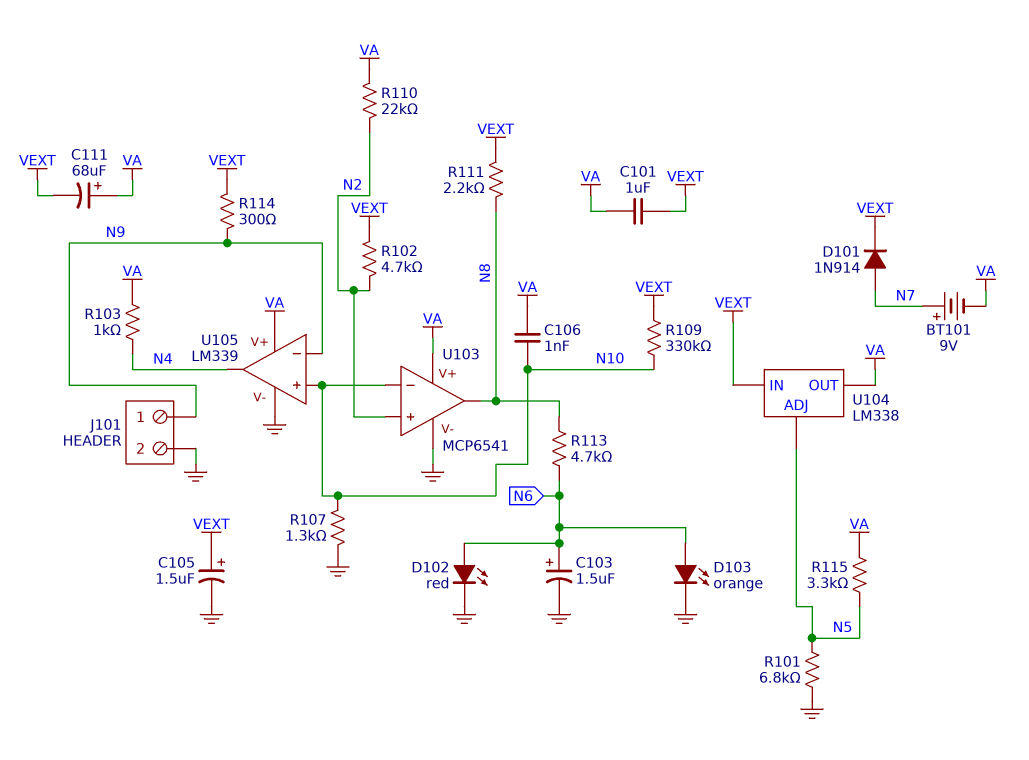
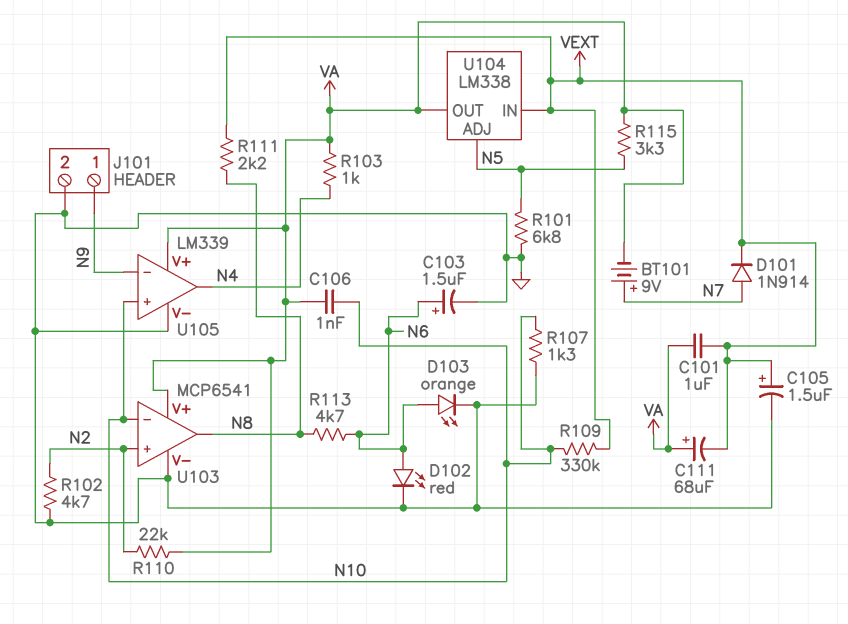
R102: 4.7k (N2, VEXT) -> 4.7k (GND, N2)
R114: 300 (N9, VEXT) -> none

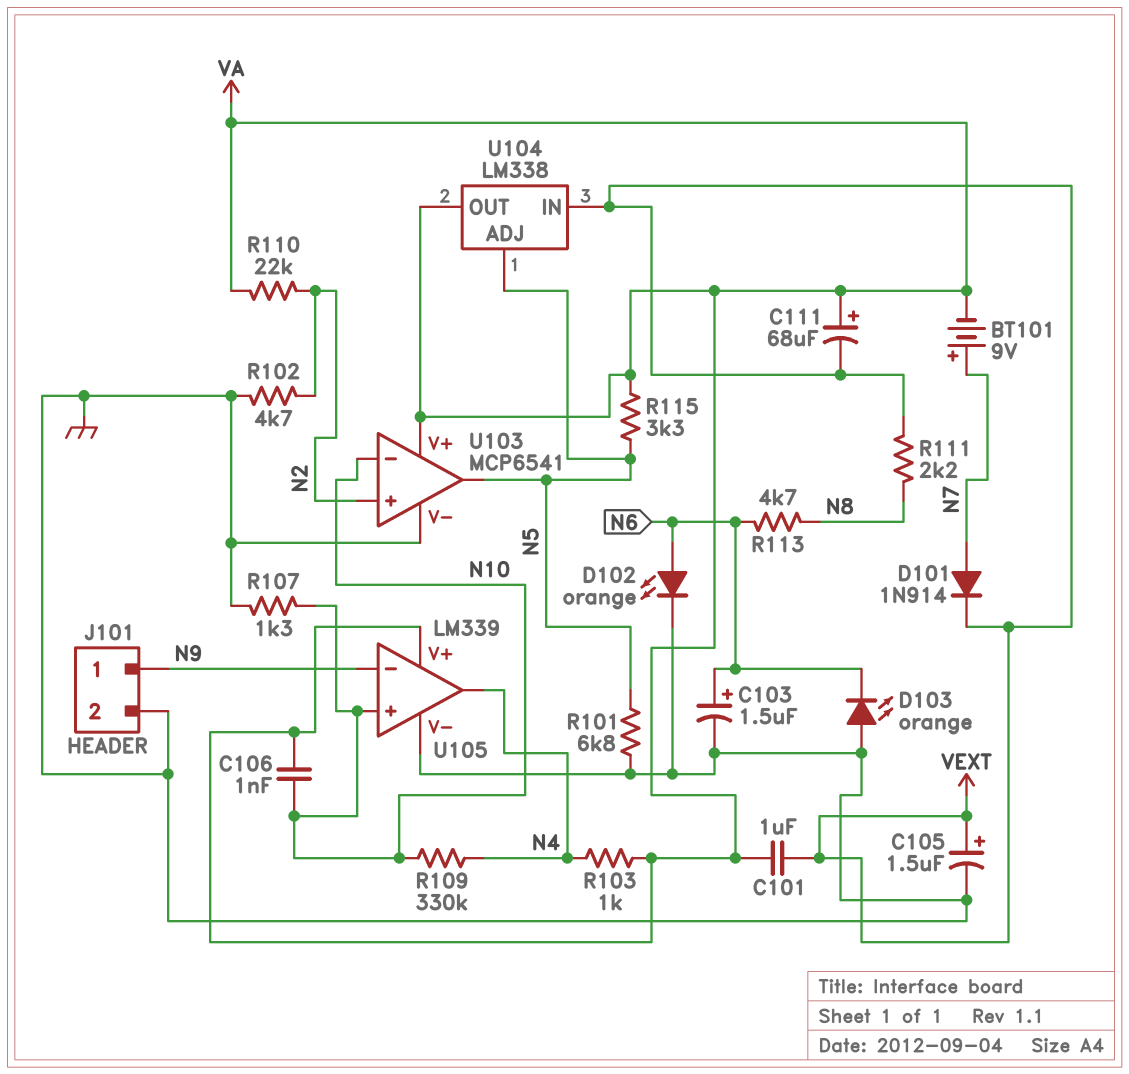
D102: LED red (A N6, K GND) -> LED orange (A N6, K GND)
D103: LED orange (A N6, K GND) -> LED orange (A GND, K N6)
R109: 330k (N10, VEXT) -> 330k (N4, N10)
U103 pin out: N8 -> N5

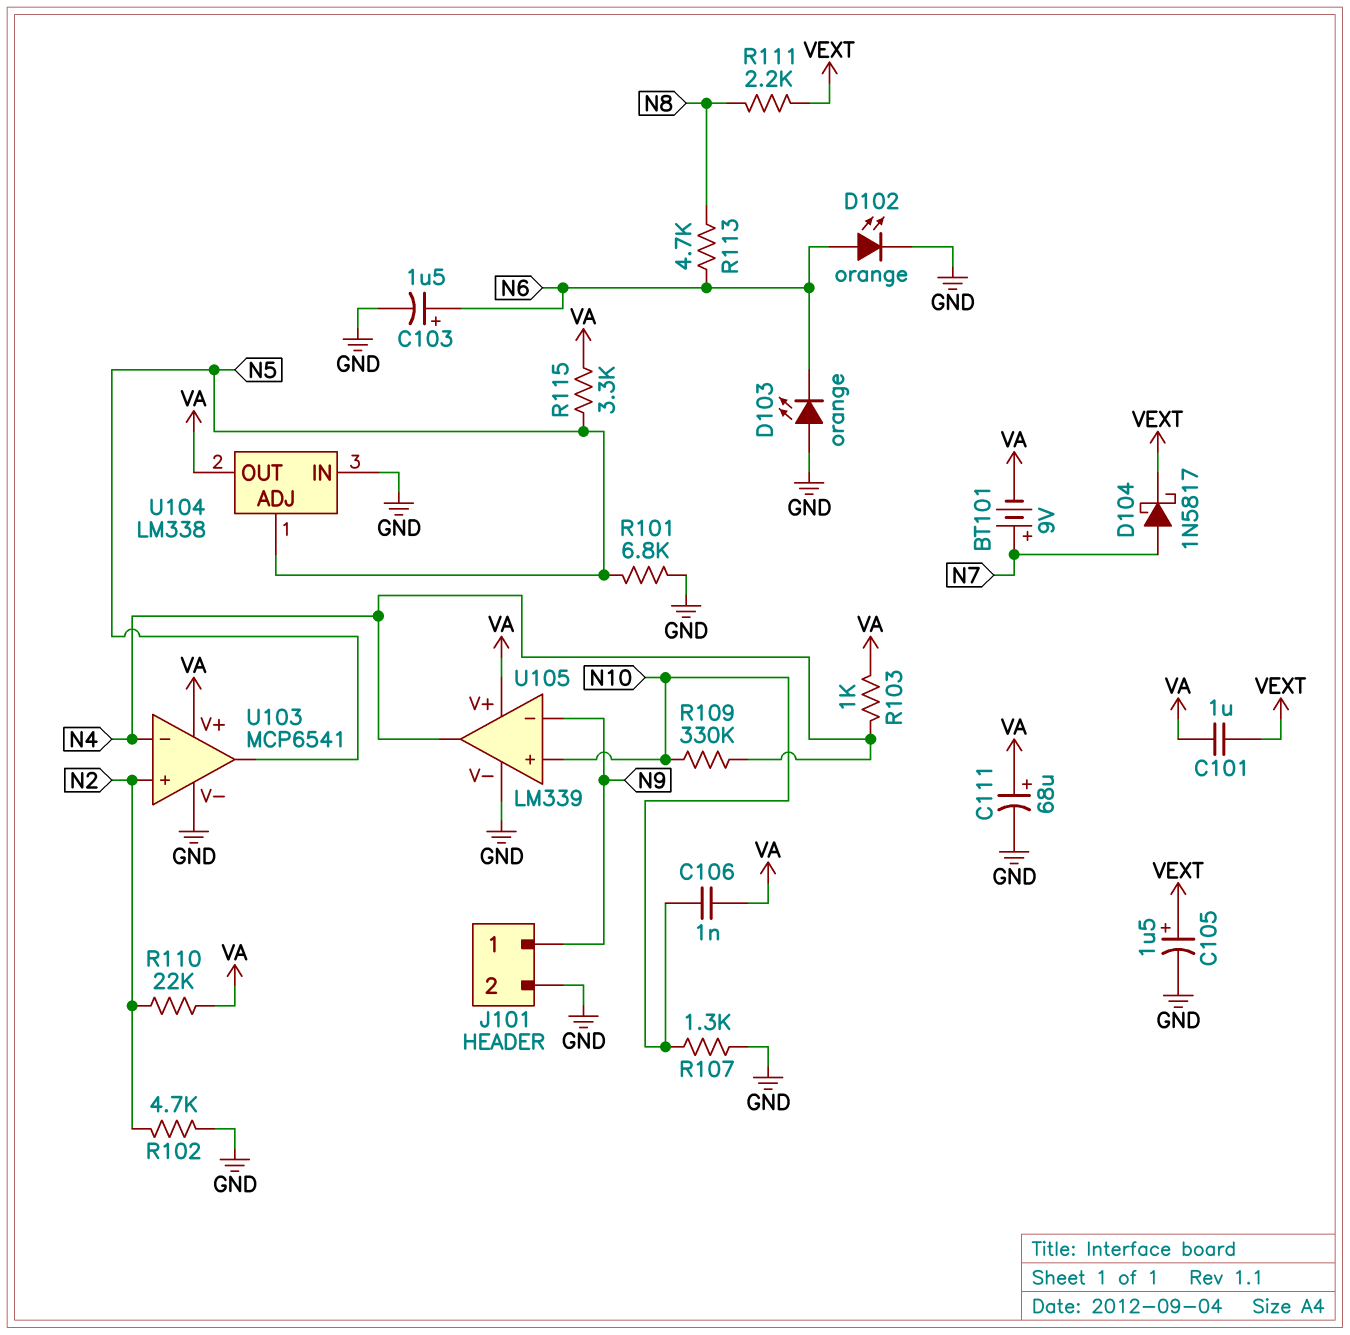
C111: 68uF (plus VA, minus VEXT) -> 68uF (plus VA, minus GND)
D101: diode 1N914 (A N7, K VEXT) -> none
D104: none -> schottky 1N5817 (A N7, K VEXT)
U103 pin in-: N10 -> N4
U104 pin IN: VEXT -> GND

